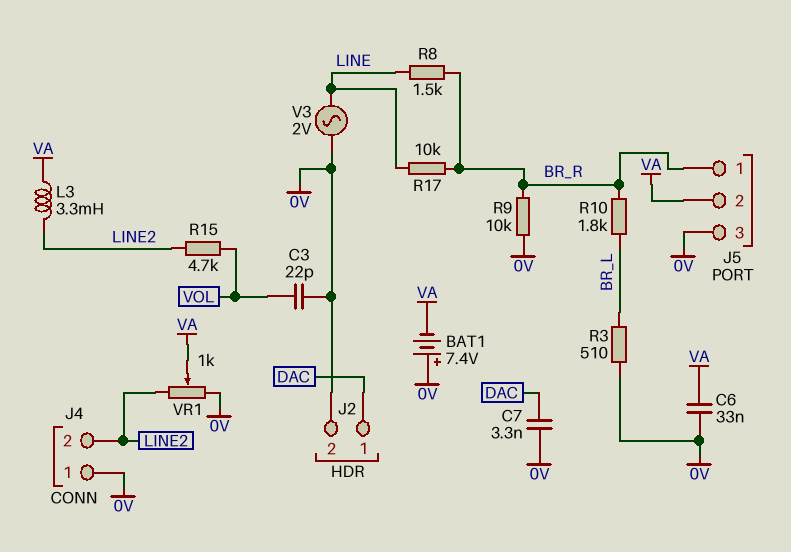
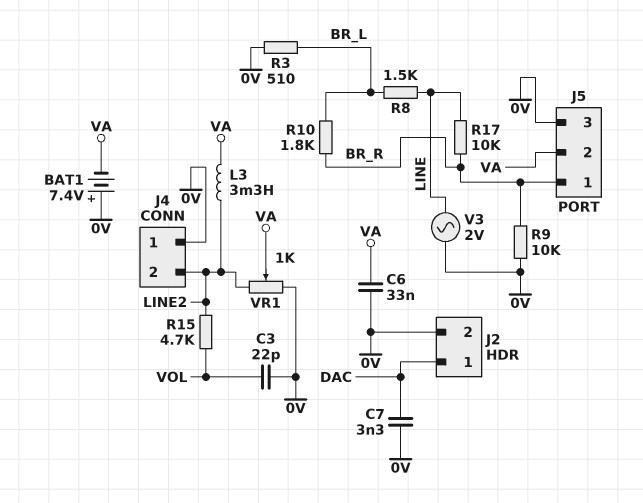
R8: 1.5k (BR_R, LINE) -> 1.5k (BR_L, LINE)

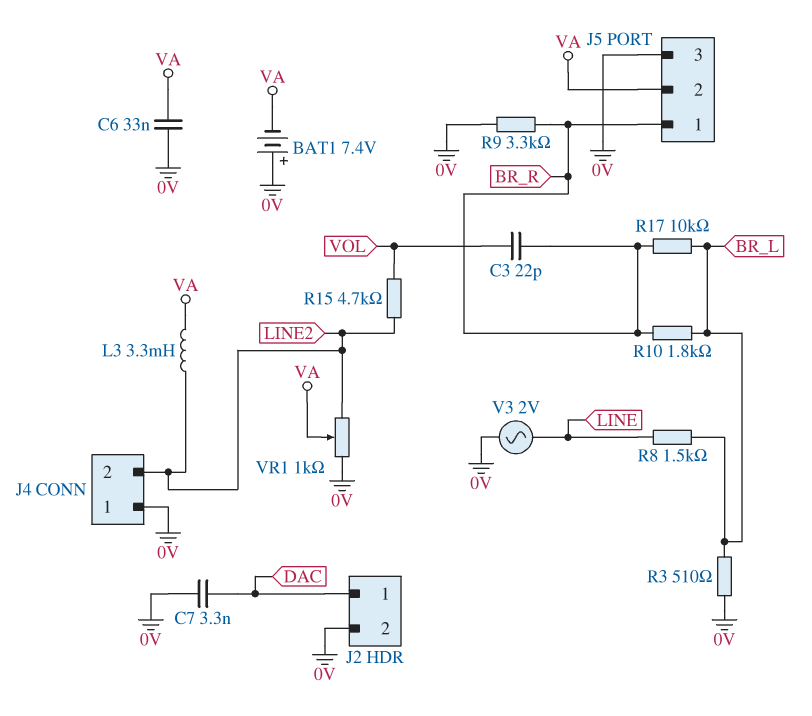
C3: 22pF (0V, VOL) -> 22pF (BR_R, VOL)
R9: 10k (0V, BR_R) -> 3.3k (0V, BR_R)
R17: 10k (BR_R, LINE) -> 10k (BR_L, BR_R)

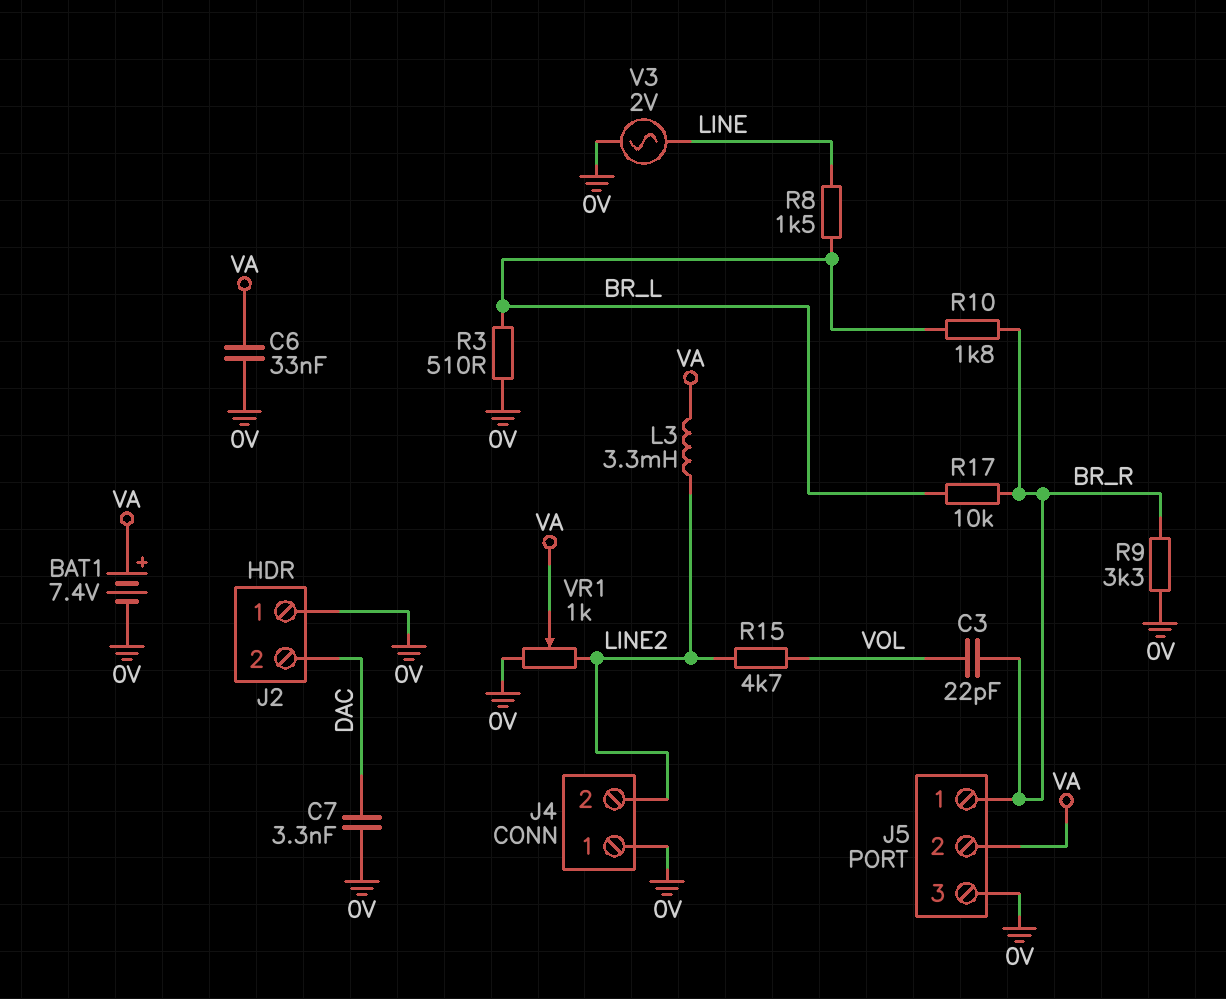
BAT1: 7.4V (plus 0V, minus VA) -> 7.4V (plus VA, minus 0V)
J2 pin 1: DAC -> 0V
J2 pin 2: 0V -> DAC

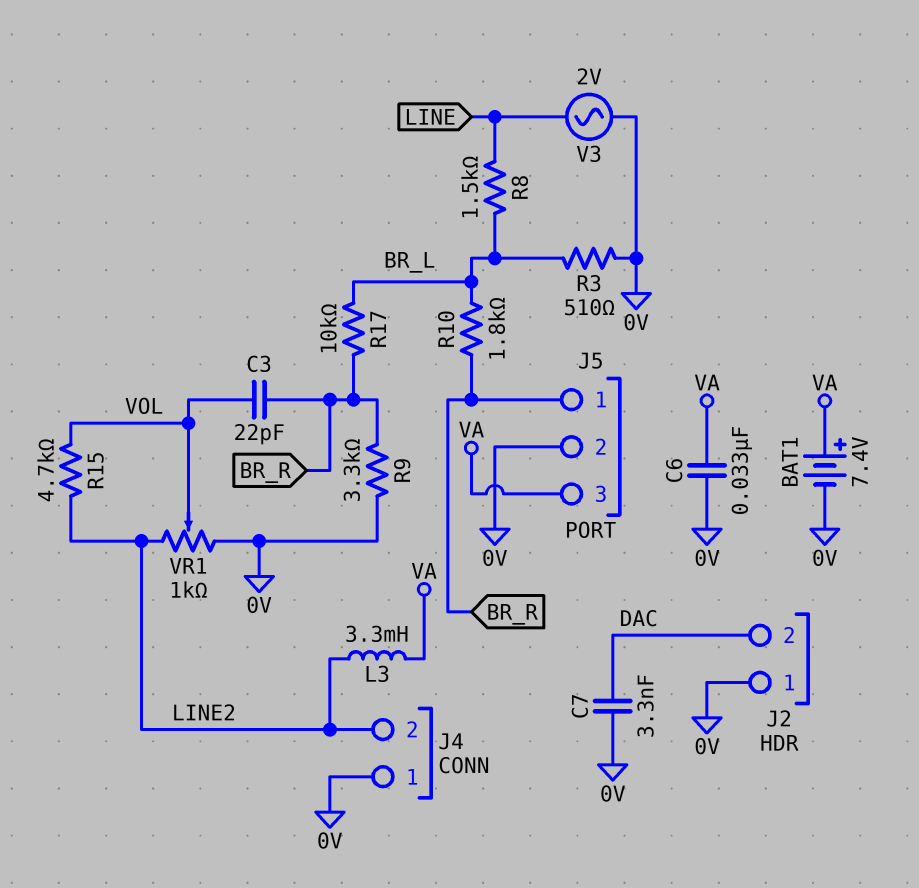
J5 pin 2: VA -> 0V
J5 pin 3: 0V -> VA
VR1: 1k (0V, LINE2, wiper VA) -> 1k (0V, LINE2, wiper VOL)

